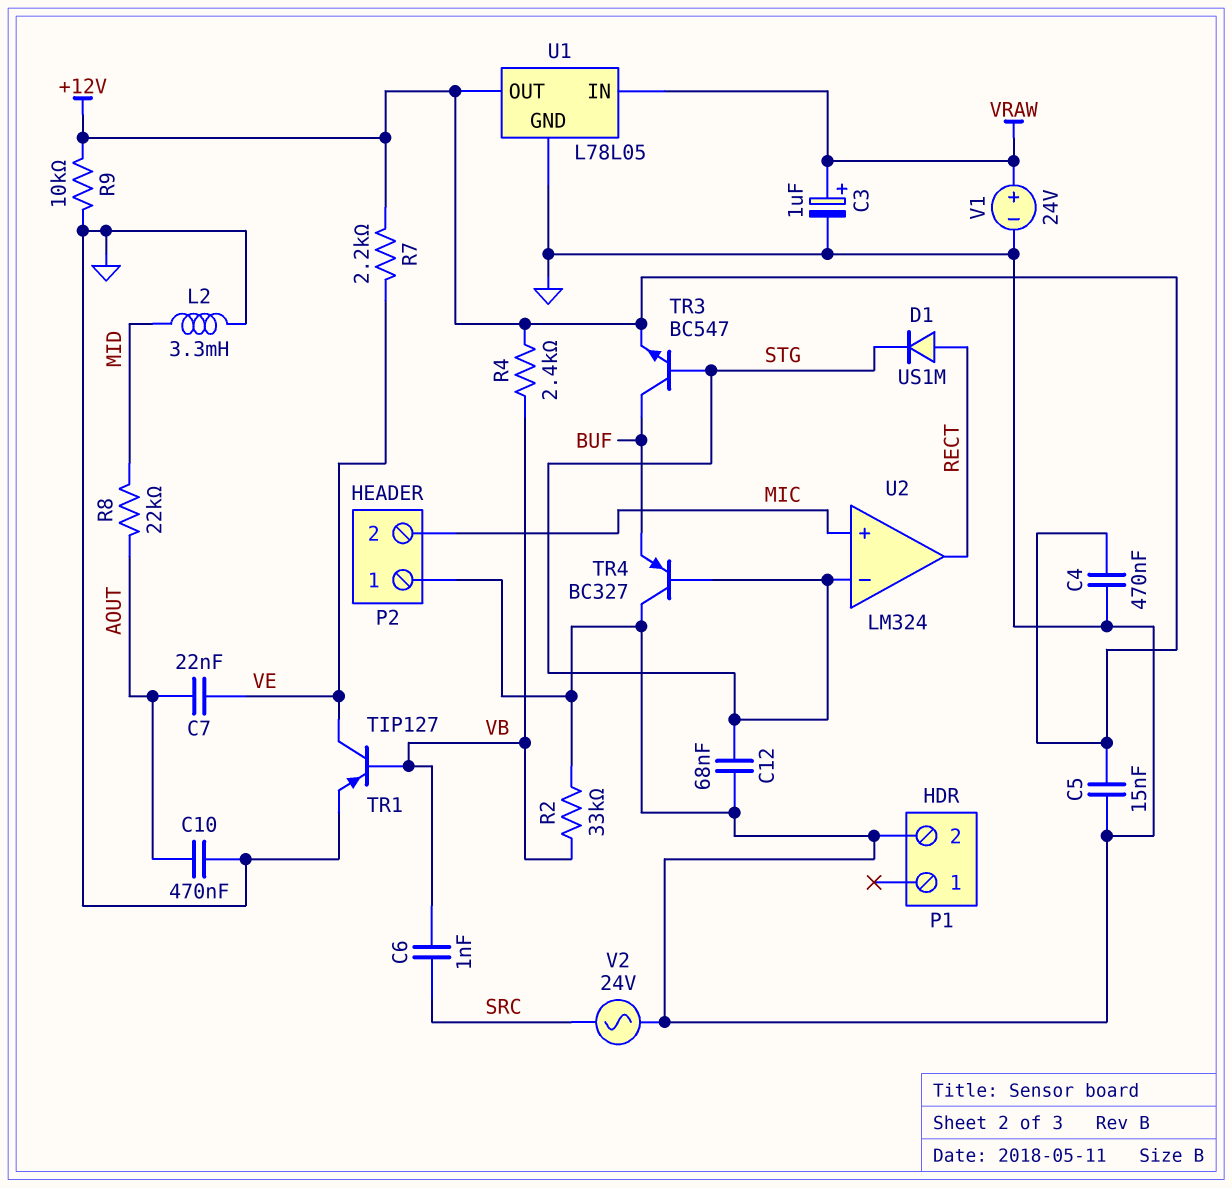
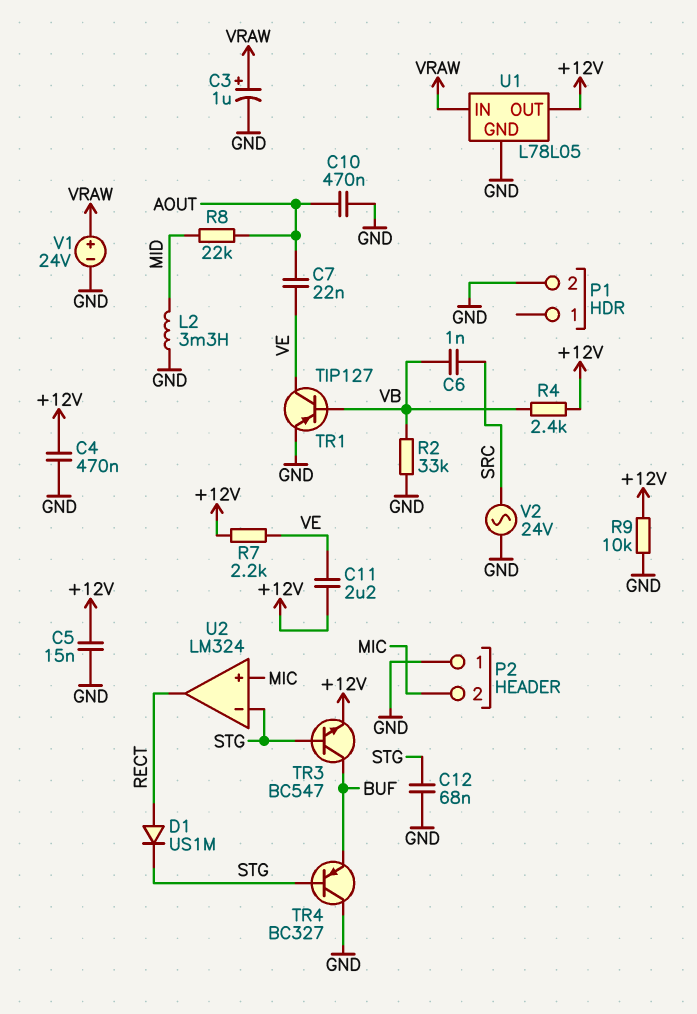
C11: none -> 2.2uF (+12V, VE)

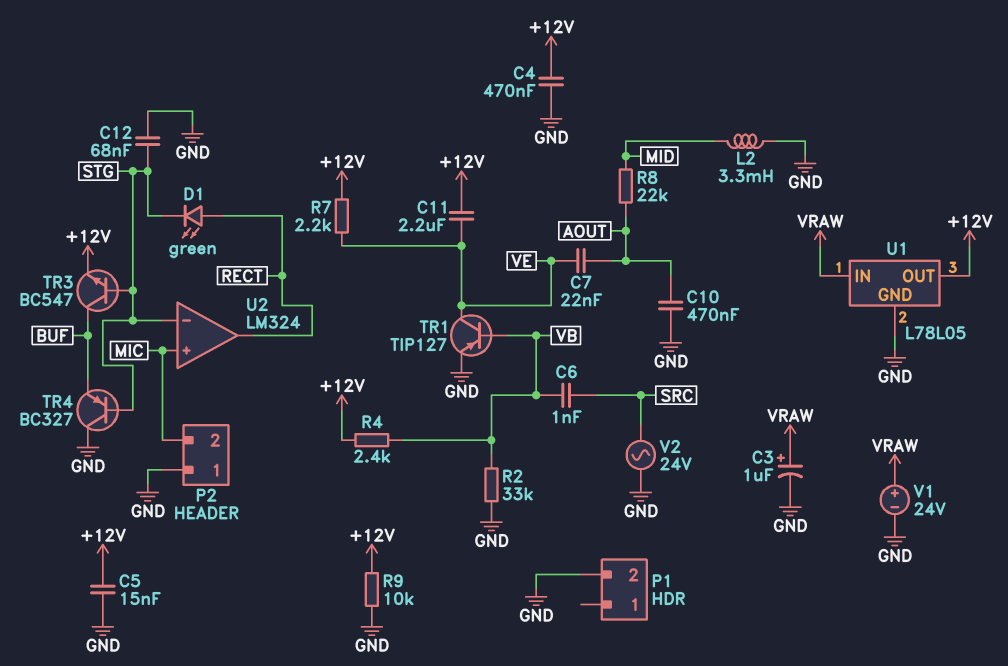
D1: diode US1M (A RECT, K STG) -> LED green (A RECT, K STG)

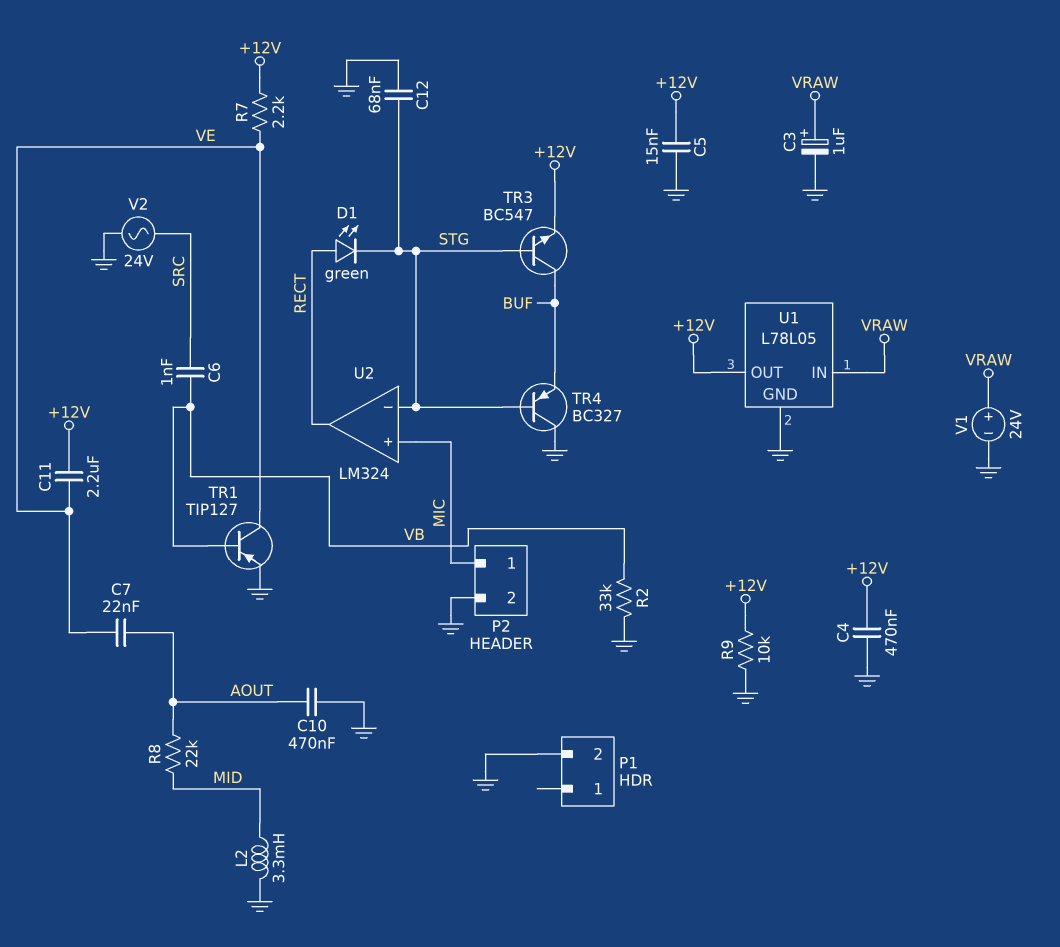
P2 pin 1: GND -> MIC
P2 pin 2: MIC -> GND
R4: 2.4k (+12V, VB) -> none

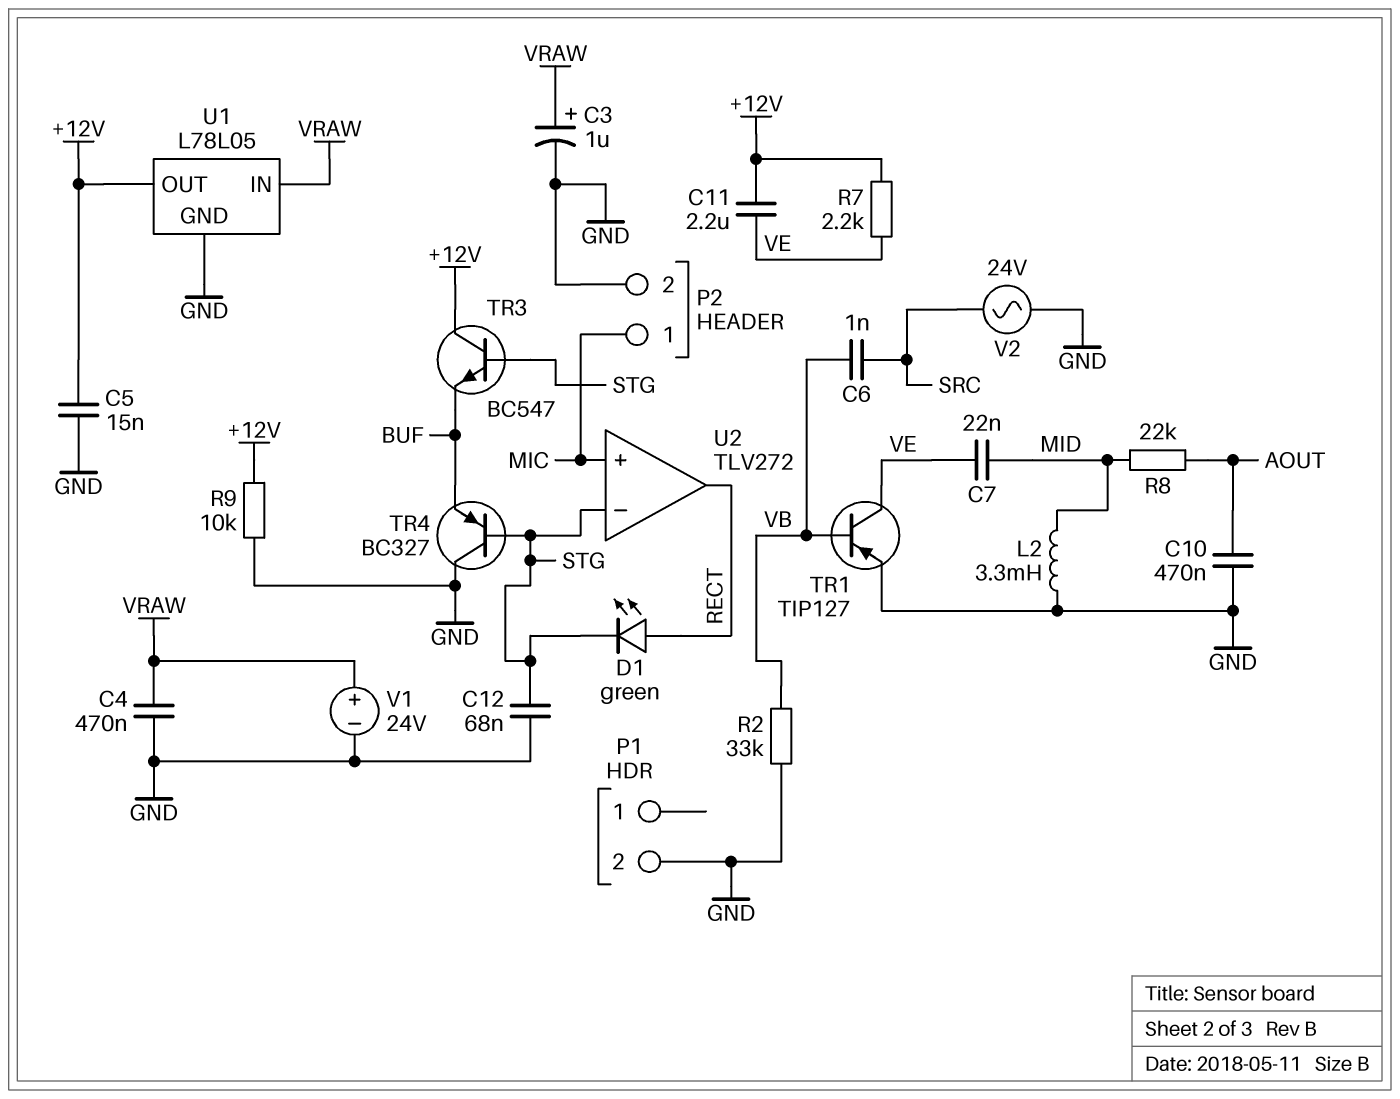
C4: 470nF (+12V, GND) -> 470nF (GND, VRAW)
C7: 22nF (AOUT, VE) -> 22nF (MID, VE)
TR3: NPN BC547 (B STG, C BUF, E +12V) -> NPN BC547 (B STG, C +12V, E BUF)
U2: LM324 -> TLV272

